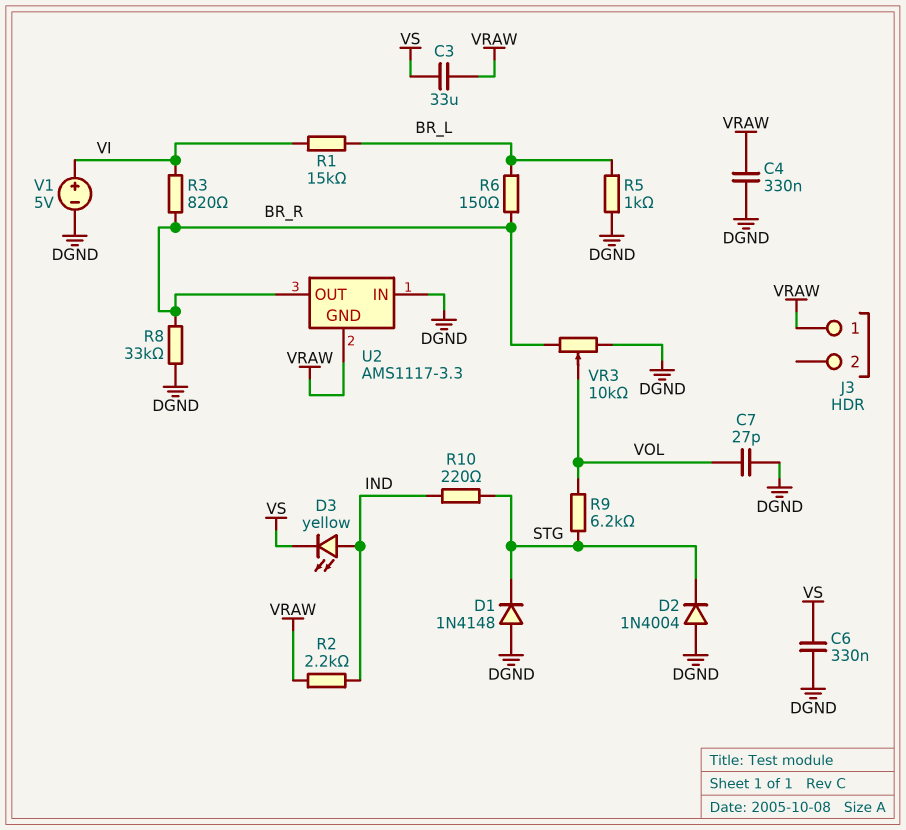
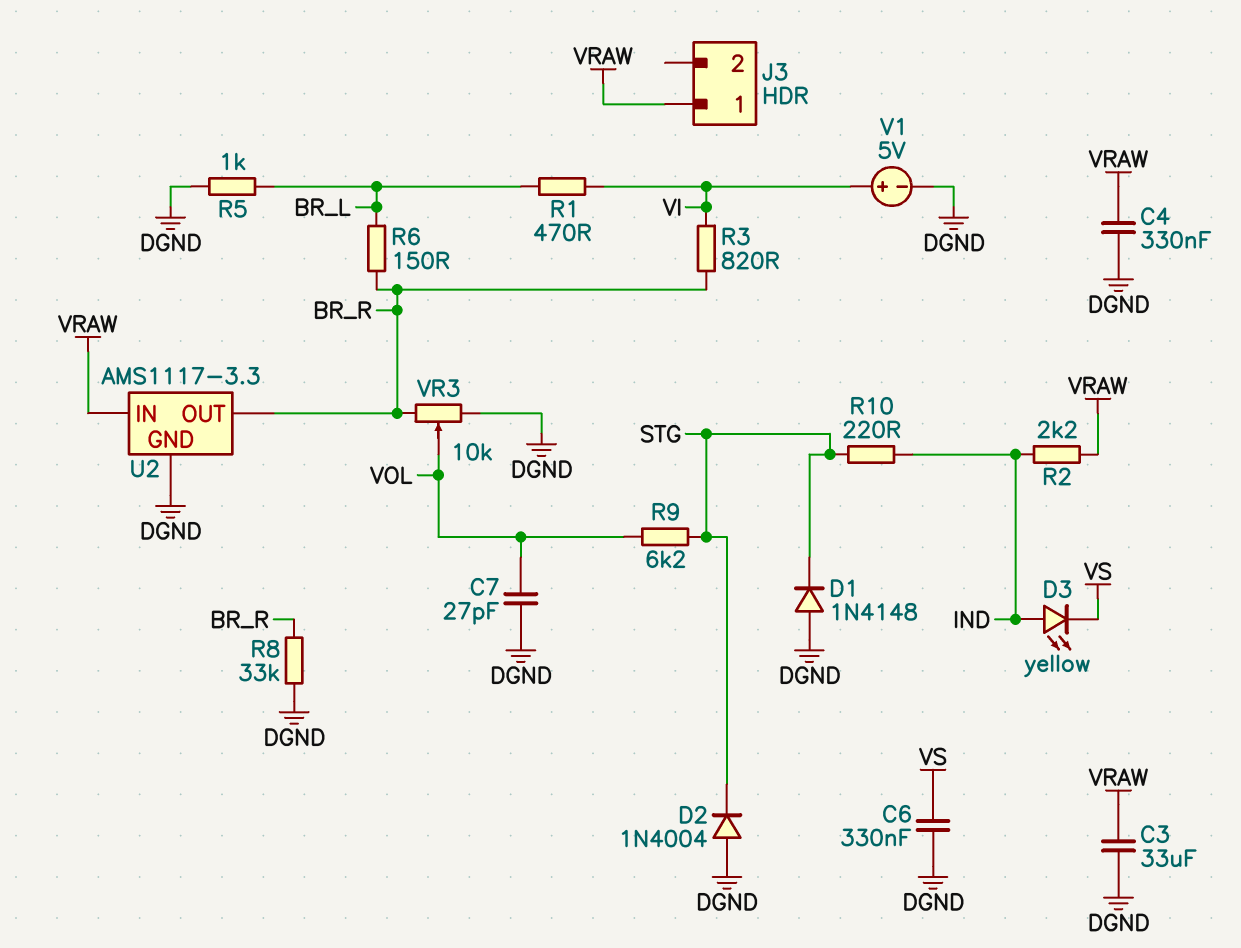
C3: 33uF (VRAW, VS) -> 33uF (DGND, VRAW)
R1: 15k (BR_L, VI) -> 470 (BR_L, VI)
U2 pin GND: VRAW -> DGND
U2 pin IN: DGND -> VRAW

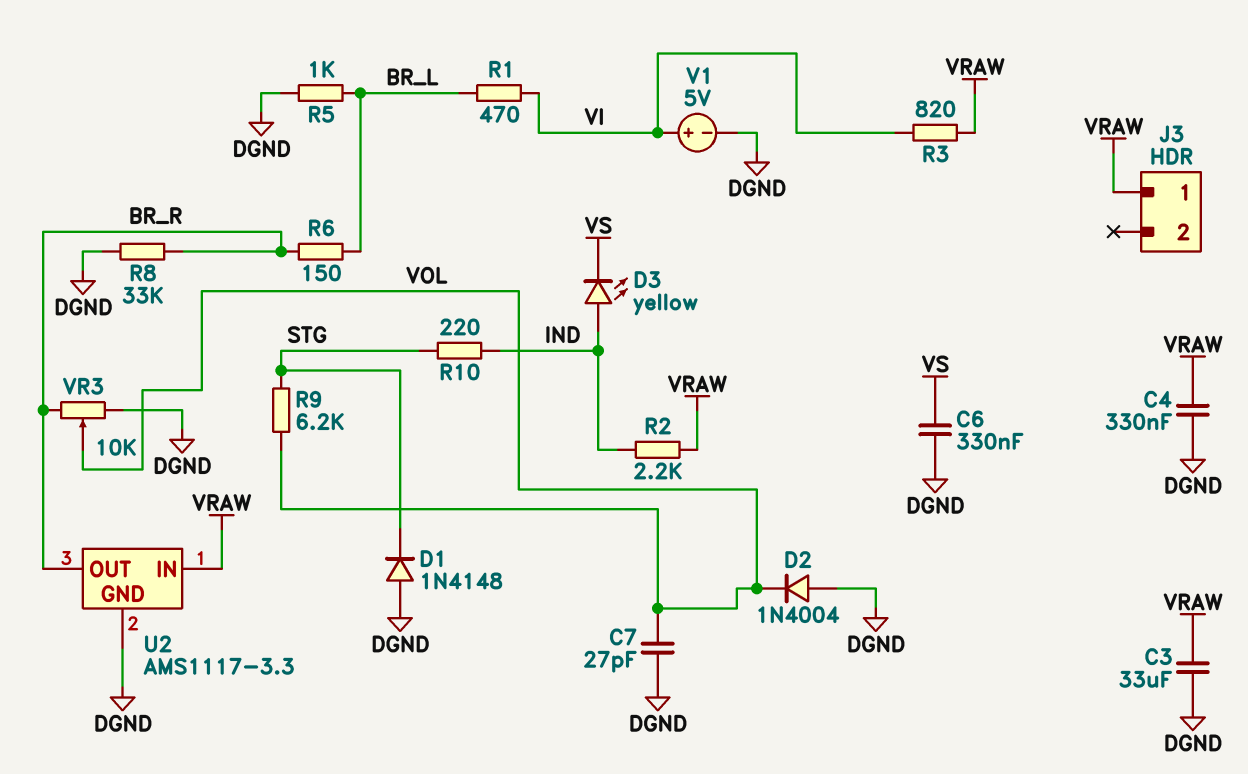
D2: diode 1N4004 (A DGND, K STG) -> diode 1N4004 (A DGND, K VOL)
R3: 820 (BR_R, VI) -> 820 (VI, VRAW)

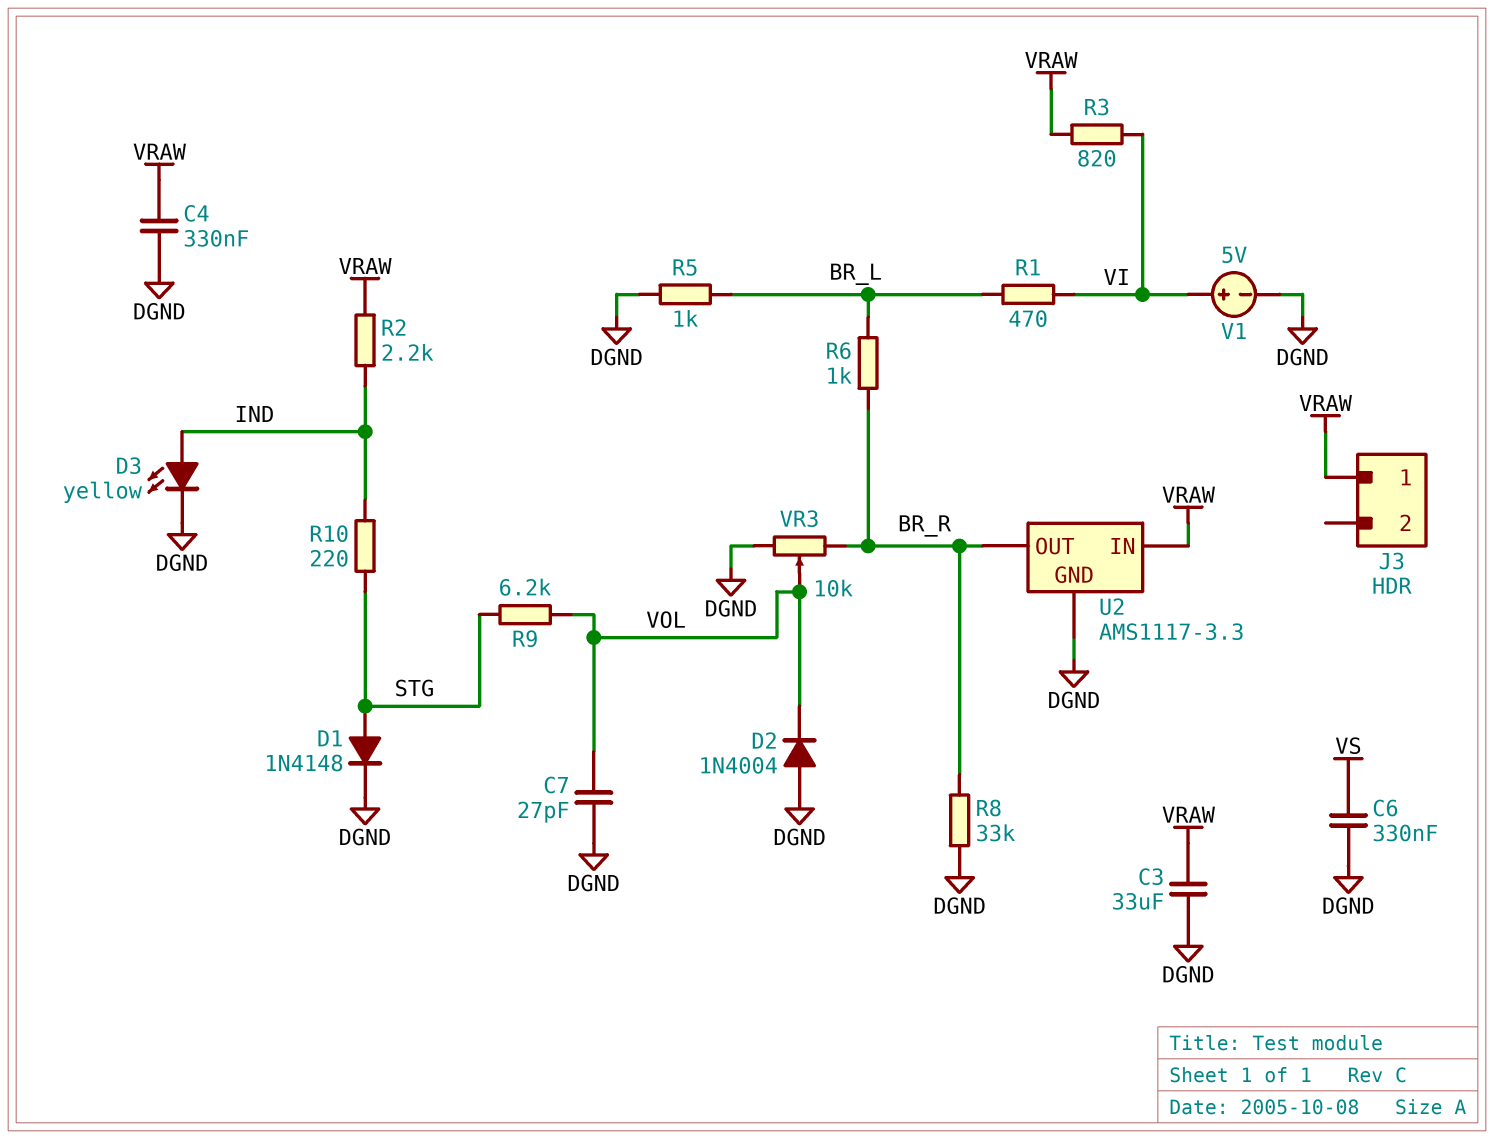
D1: diode 1N4148 (A DGND, K STG) -> diode 1N4148 (A STG, K DGND)
D3: LED yellow (A IND, K VS) -> LED yellow (A IND, K DGND)
R6: 150 (BR_L, BR_R) -> 1k (BR_L, BR_R)

